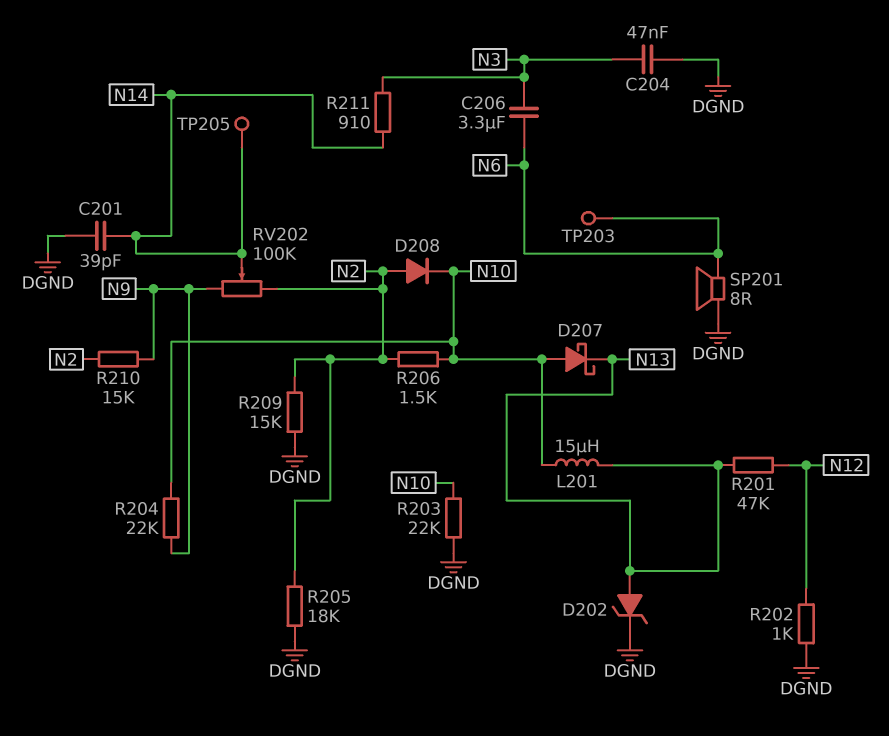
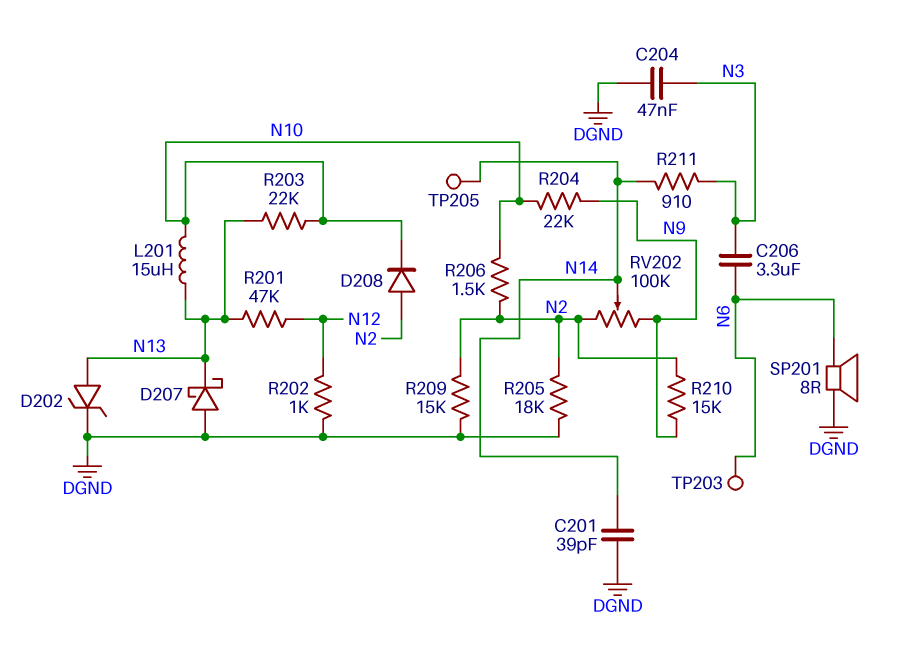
D207: schottky (A N10, K N13) -> schottky (A DGND, K N13)
R203: 22k (DGND, N10) -> 22k (N10, N13)

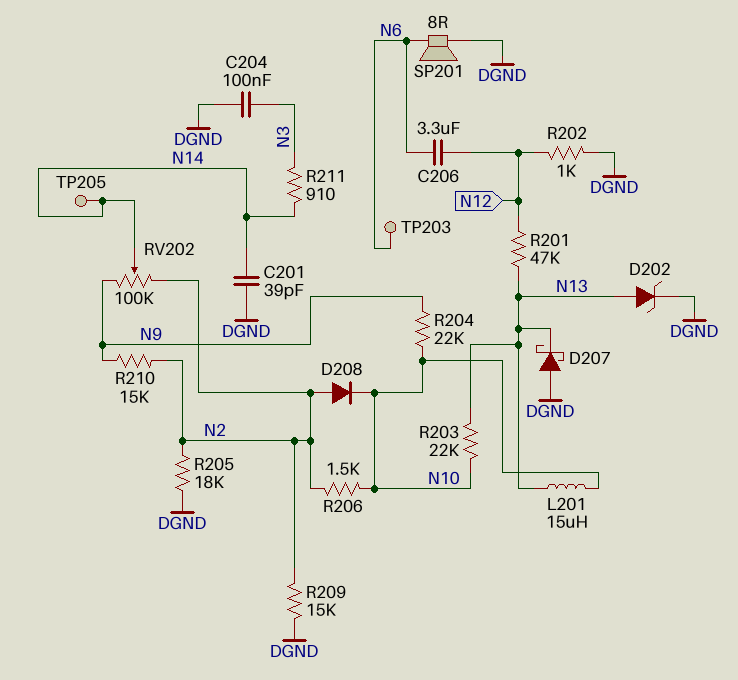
C204: 47nF (DGND, N3) -> 100nF (DGND, N3)
C206: 3.3uF (N3, N6) -> 3.3uF (N6, N12)

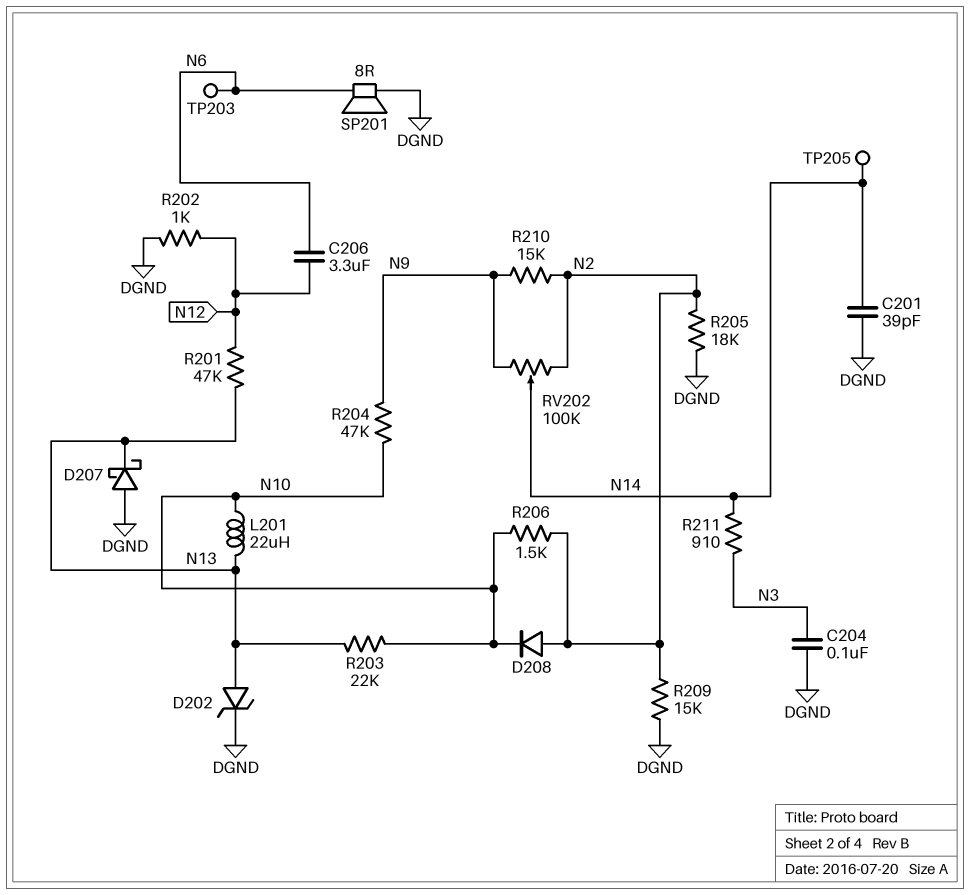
L201: 15uH (N10, N13) -> 22uH (N10, N13)
R204: 22k (N9, N10) -> 47k (N9, N10)

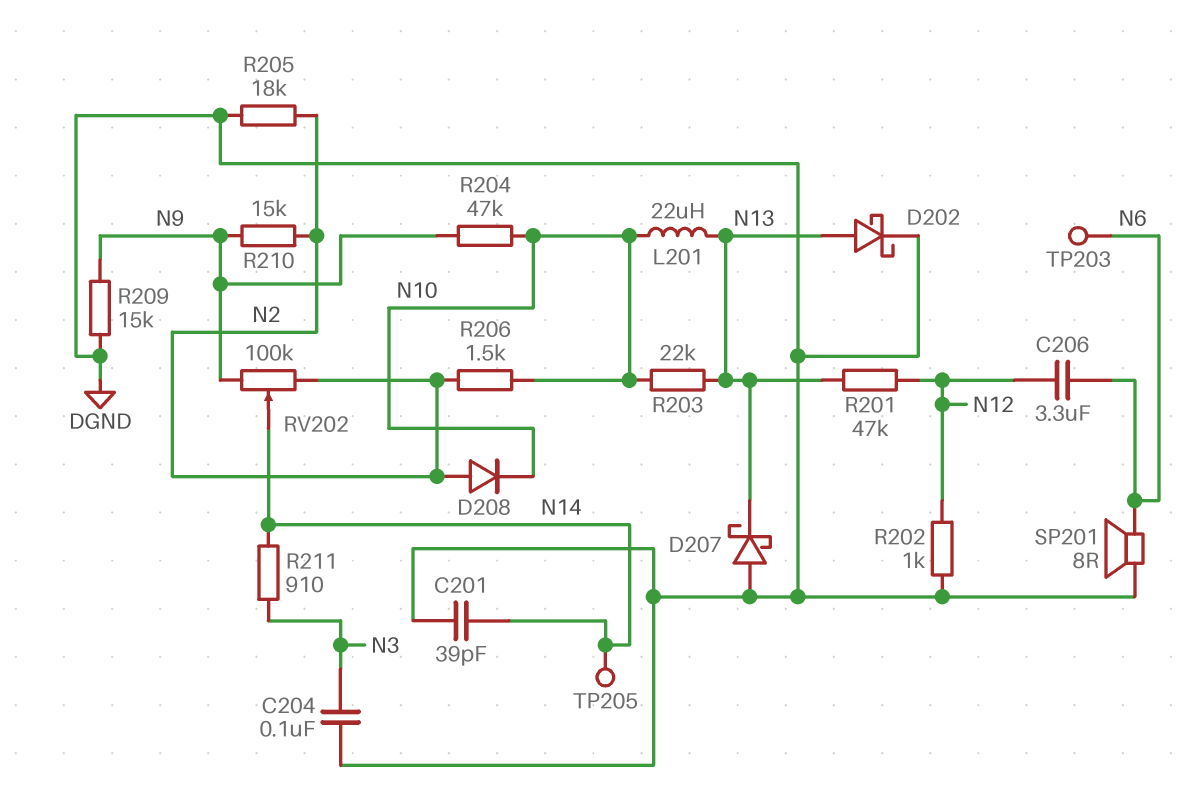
D202: zener (A N13, K DGND) -> schottky (A N13, K DGND)
R209: 15k (DGND, N2) -> 15k (DGND, N9)

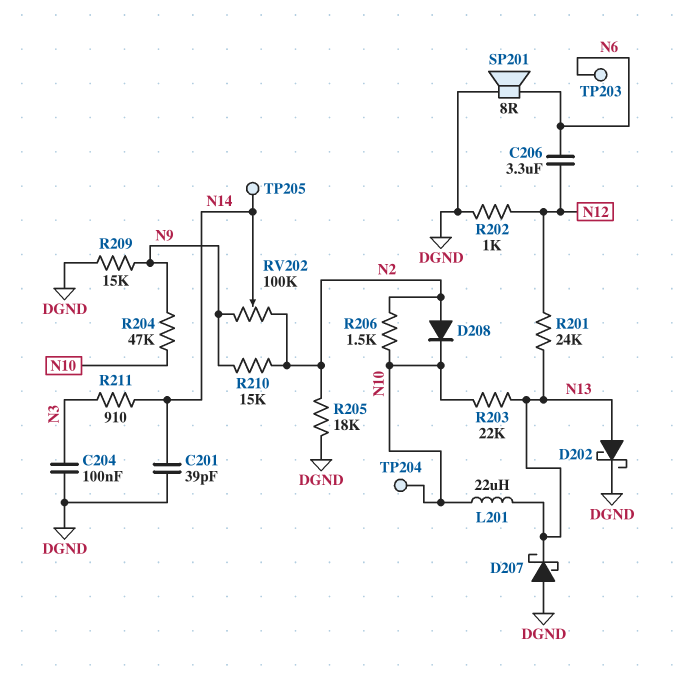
R201: 47k (N12, N13) -> 24k (N12, N13)
TP204: none -> test point (N10)

